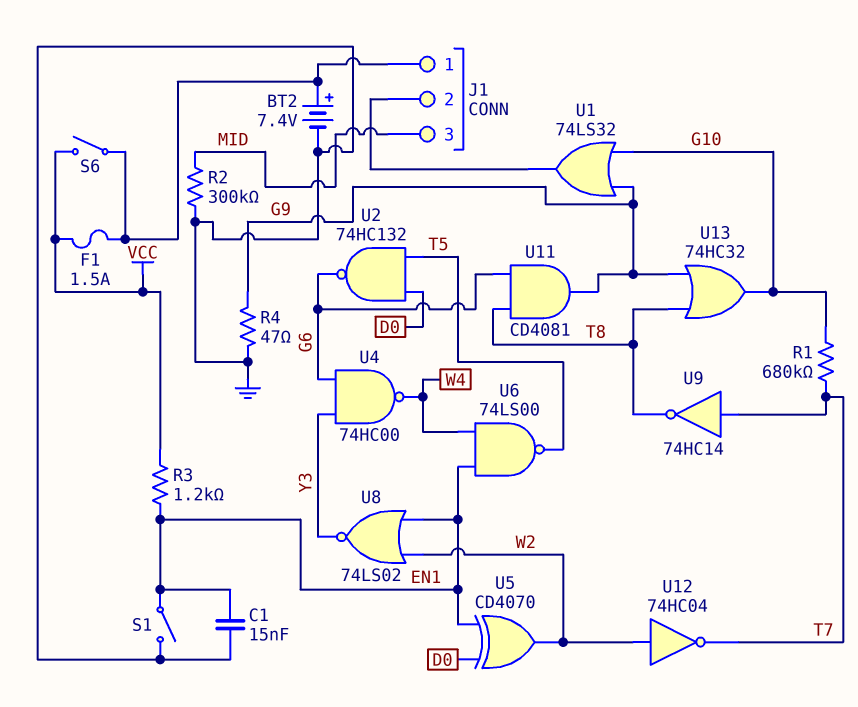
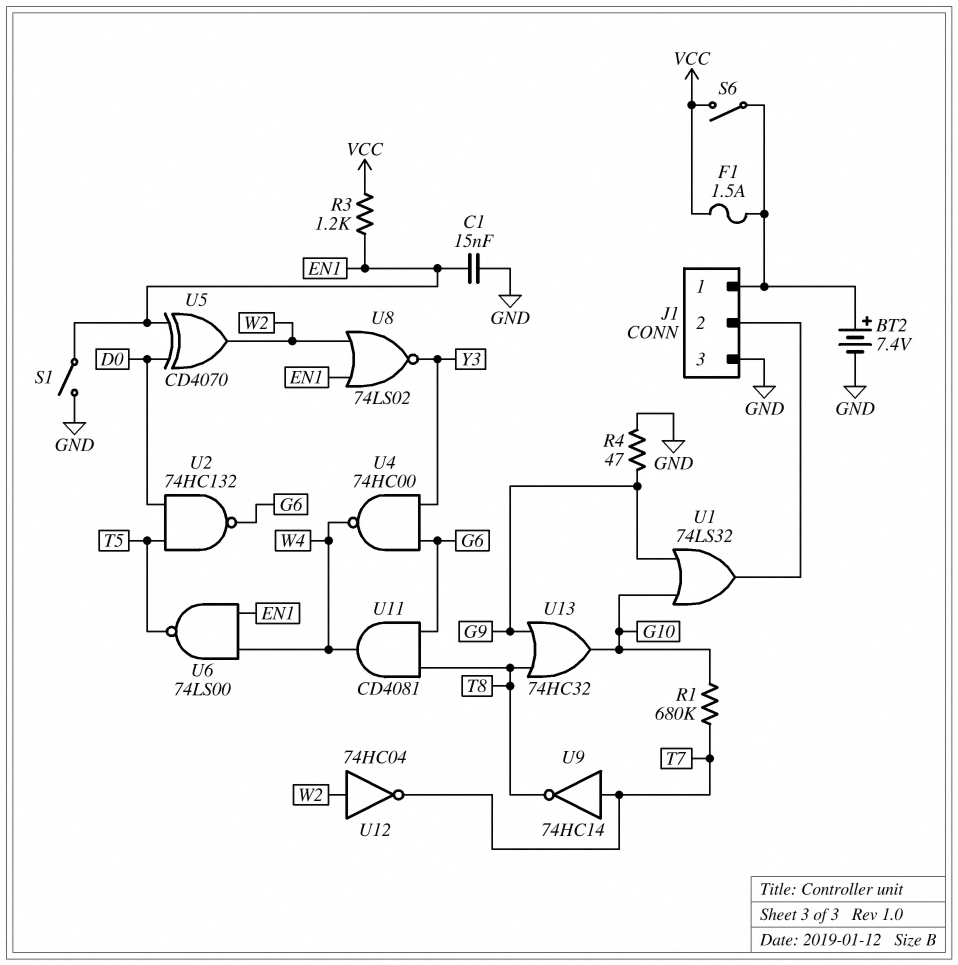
J1 pin 3: MID -> GND
R2: 300k (GND, MID) -> none
U11: AND CD4081 (in G6, in T8, out G9) -> AND CD4081 (in G6, in T8, out W4)

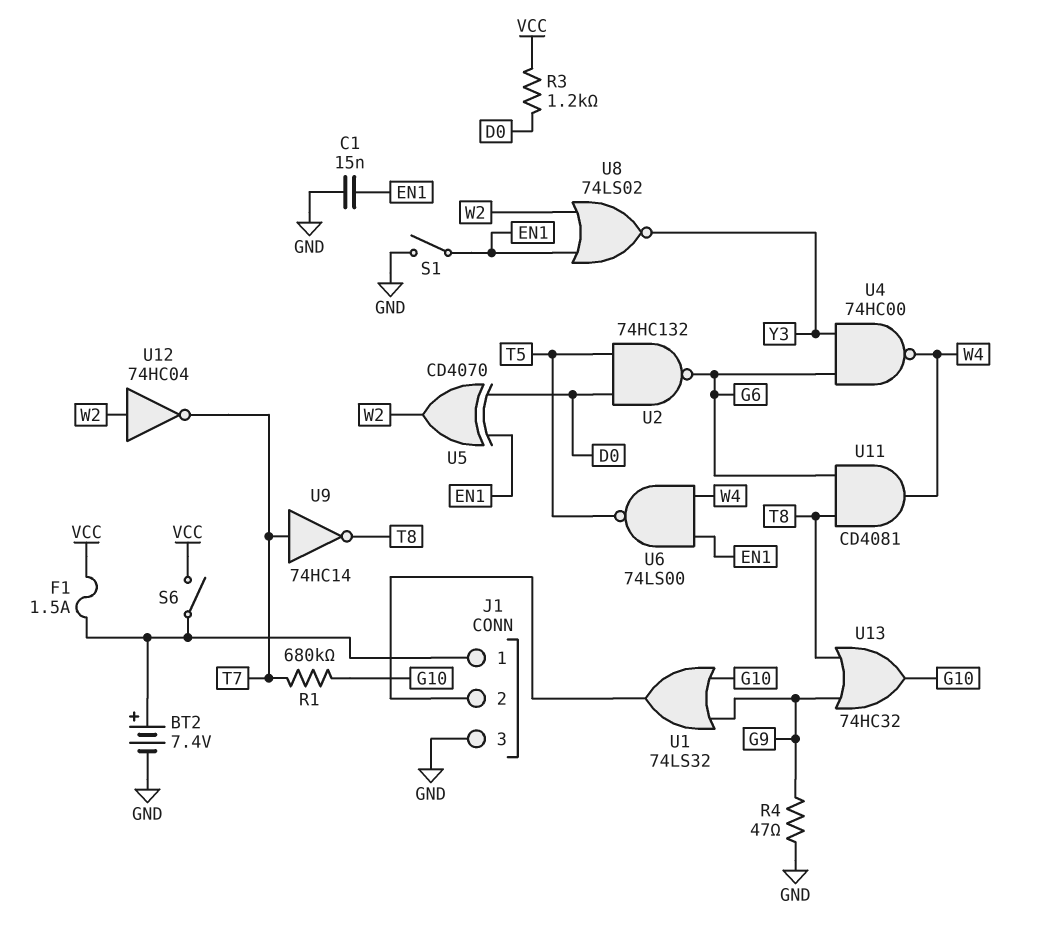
R3: 1.2k (EN1, VCC) -> 1.2k (D0, VCC)

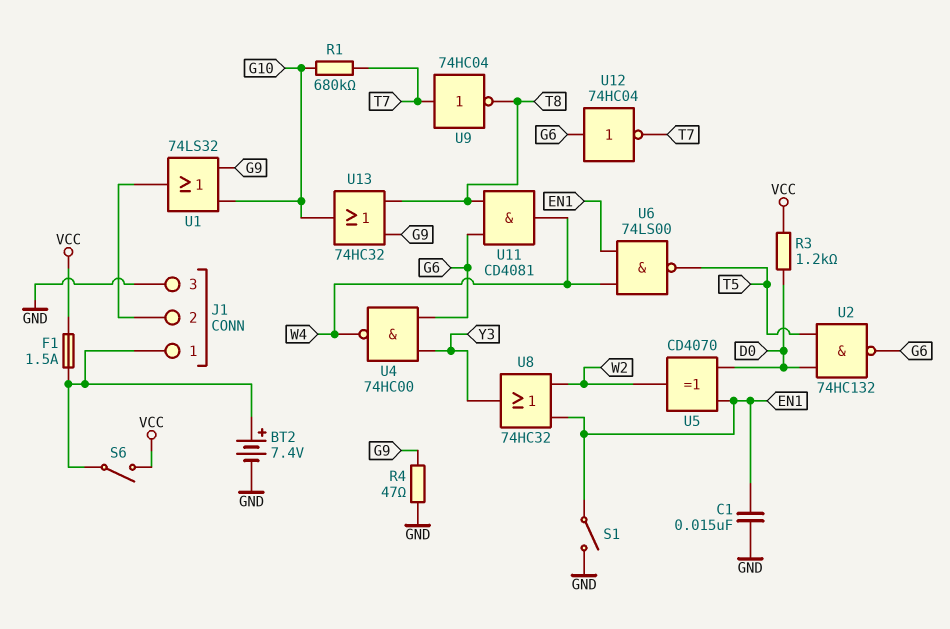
U8: NOR 74LS02 (in EN1, in W2, out Y3) -> OR 74HC32 (in EN1, in W2, out Y3)
U9: NOT 74HC14 (in T7, out T8) -> NOT 74HC04 (in T7, out T8)
U12: NOT 74HC04 (in W2, out T7) -> NOT 74HC04 (in G6, out T7)

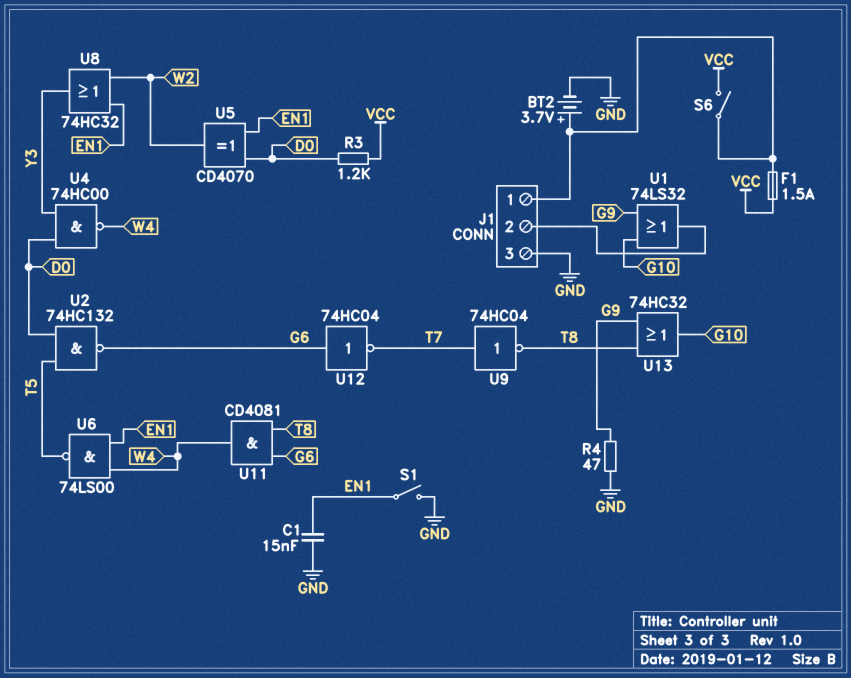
BT2: 7.4V (plus J1/1, minus GND) -> 3.7V (plus J1/1, minus GND)
R1: 680k (G10, T7) -> none
U4: NAND 74HC00 (in G6, in Y3, out W4) -> NAND 74HC00 (in D0, in Y3, out W4)

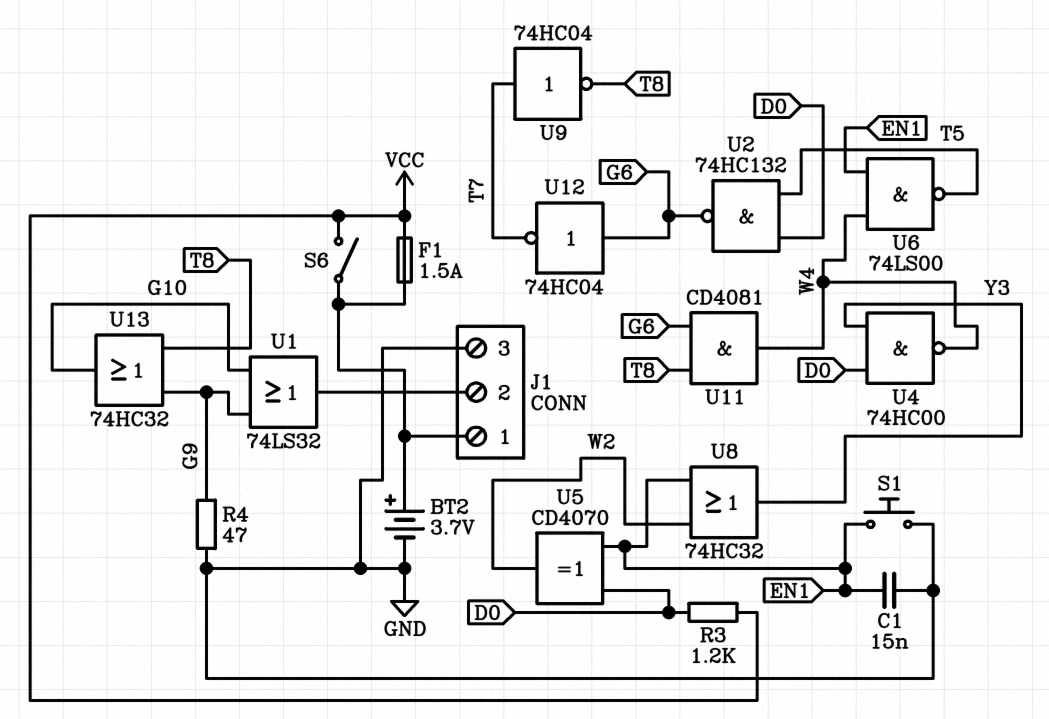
S1: switch (EN1, GND) -> button (EN1, GND)

